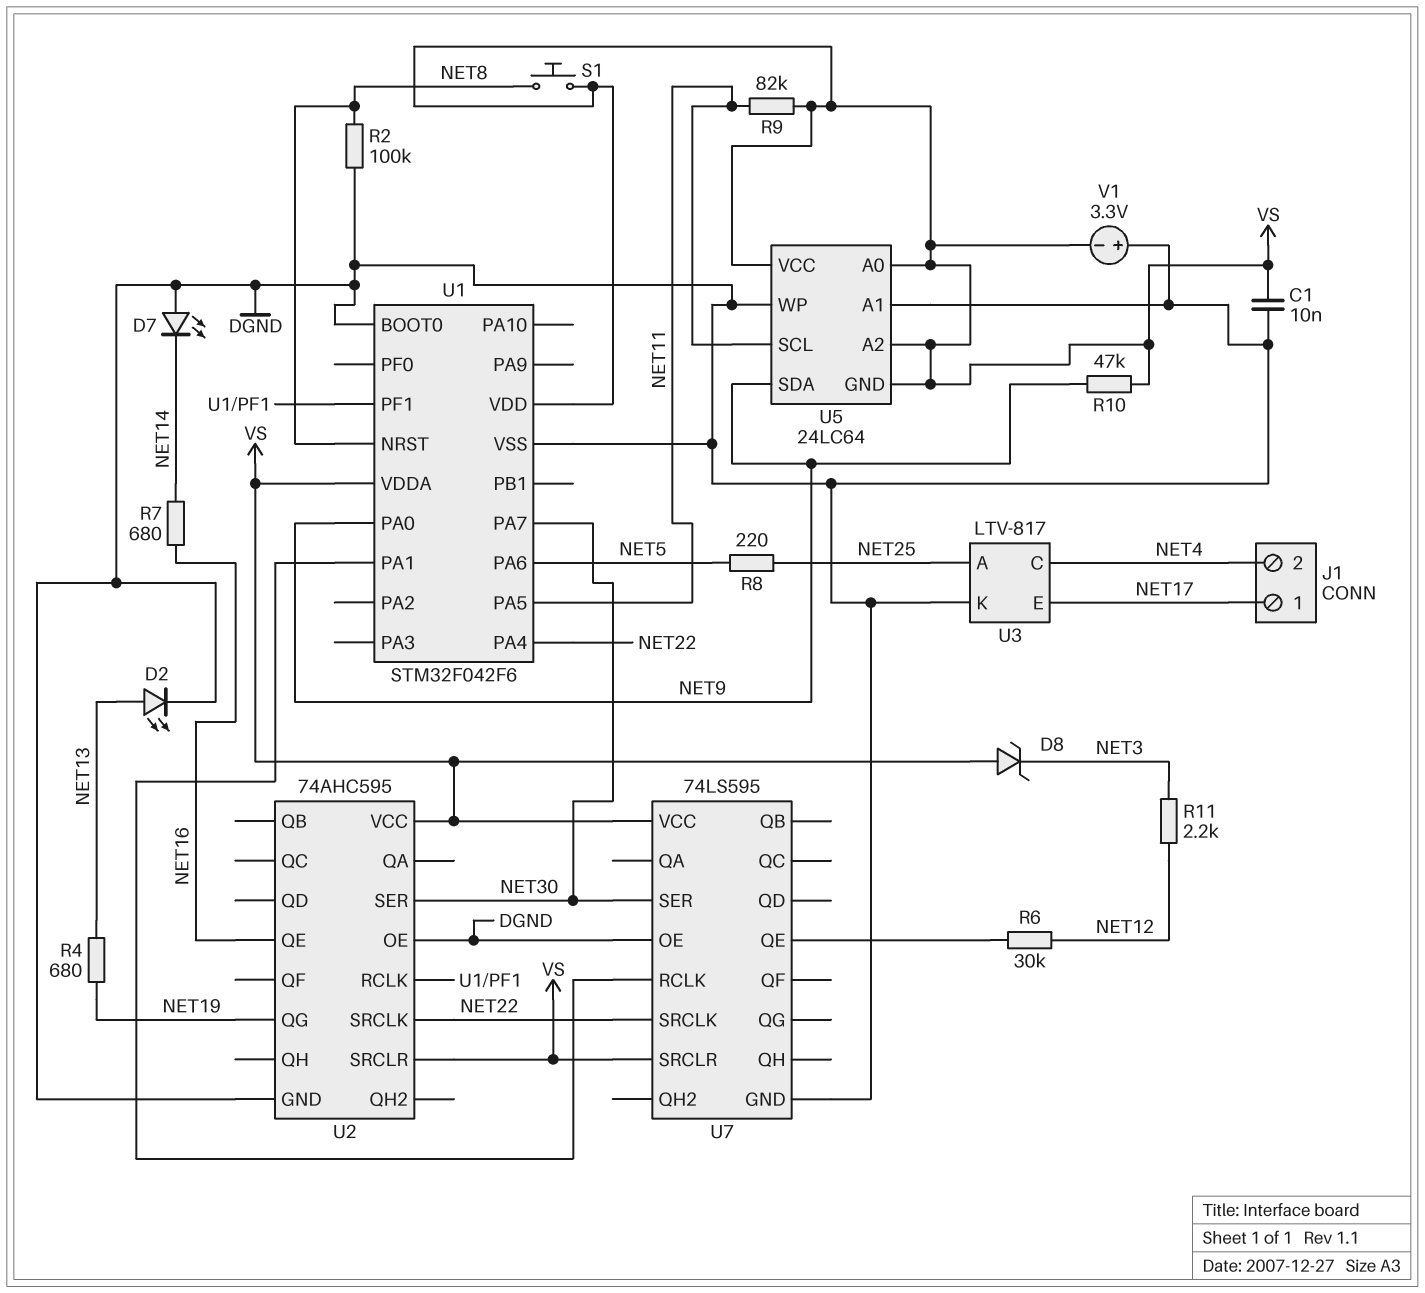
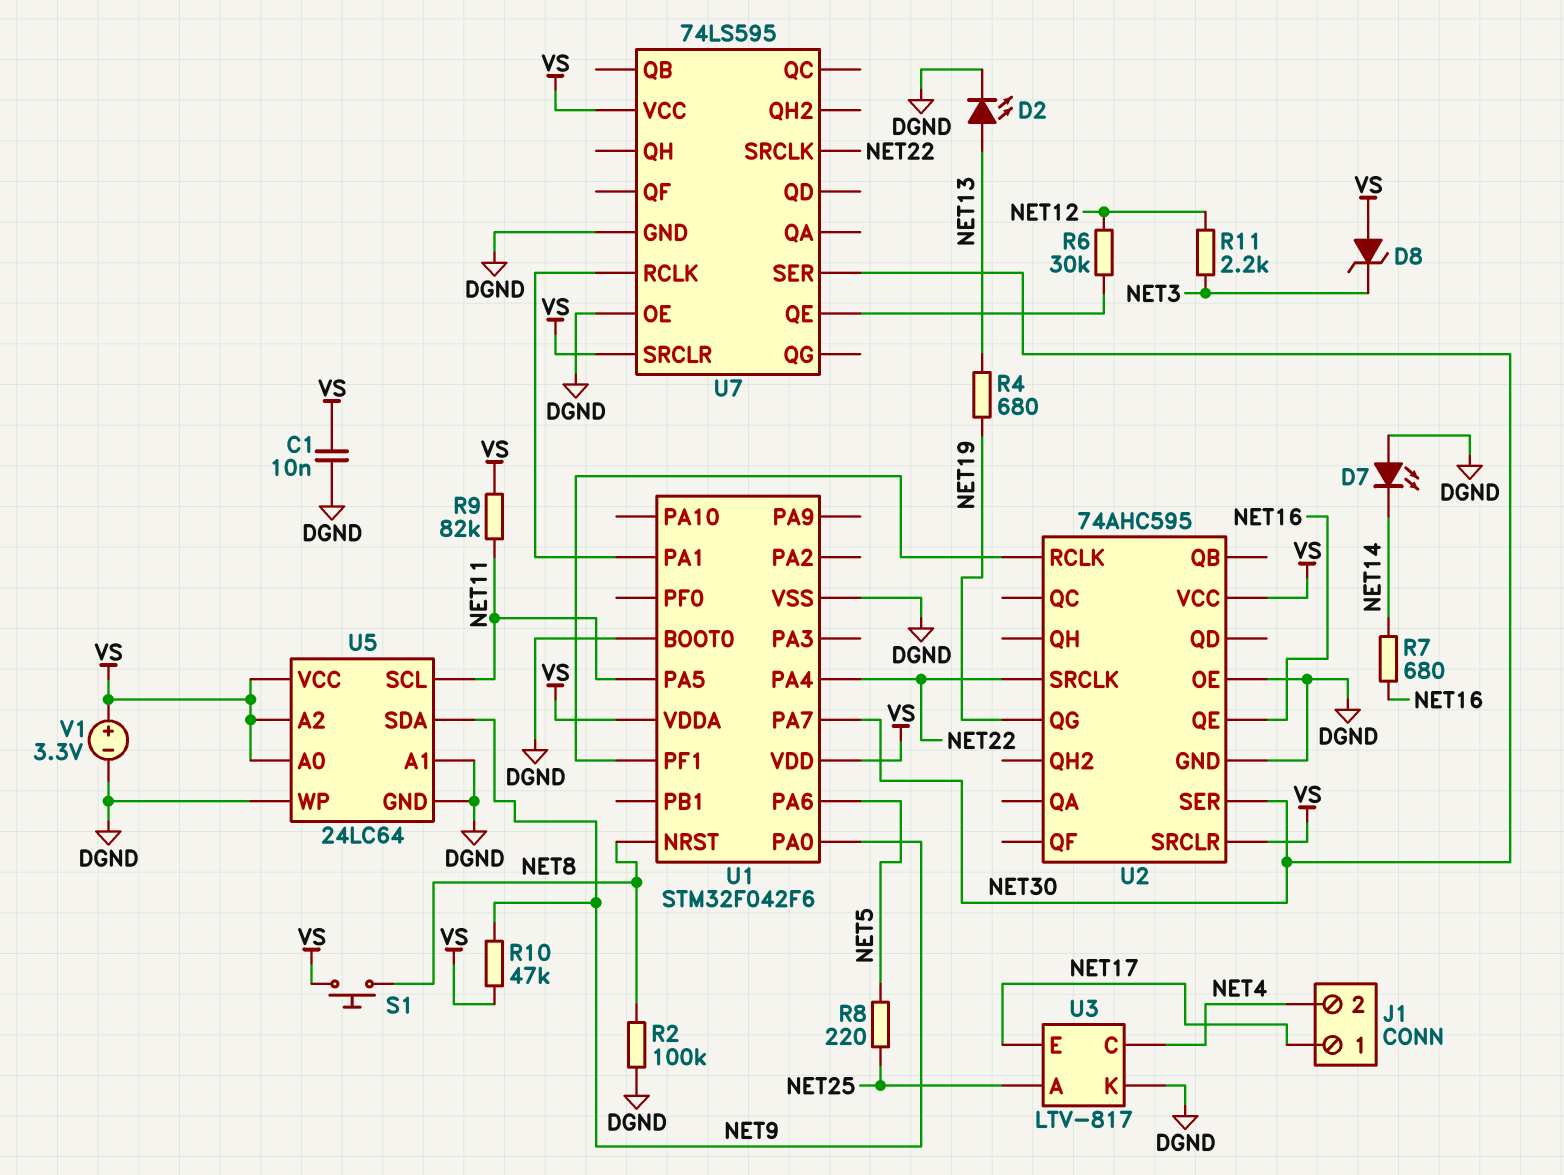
U5 pin GND: VS -> DGND
V1: 3.3V (plus DGND, minus VS) -> 3.3V (plus VS, minus DGND)

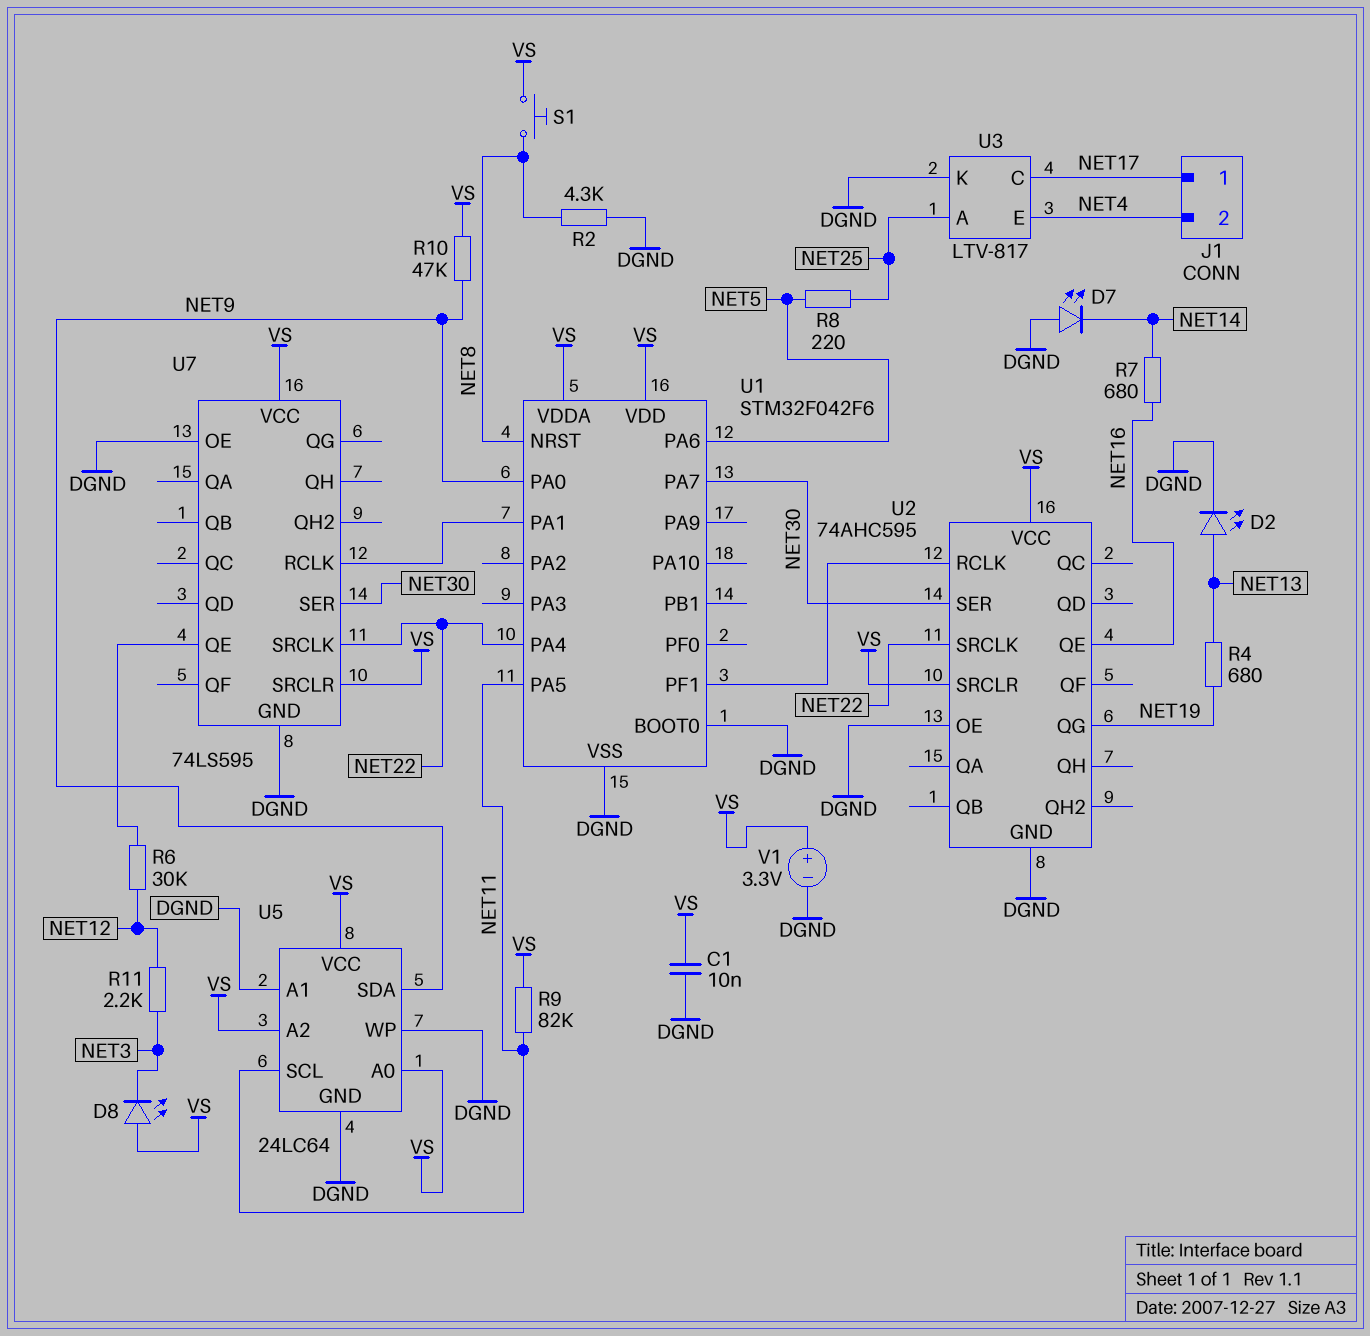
D8: zener (A VS, K NET3) -> LED (A VS, K NET3)
R2: 100k (DGND, NET8) -> 4.3k (DGND, NET8)
U3 pin C: NET4 -> NET17
U3 pin E: NET17 -> NET4

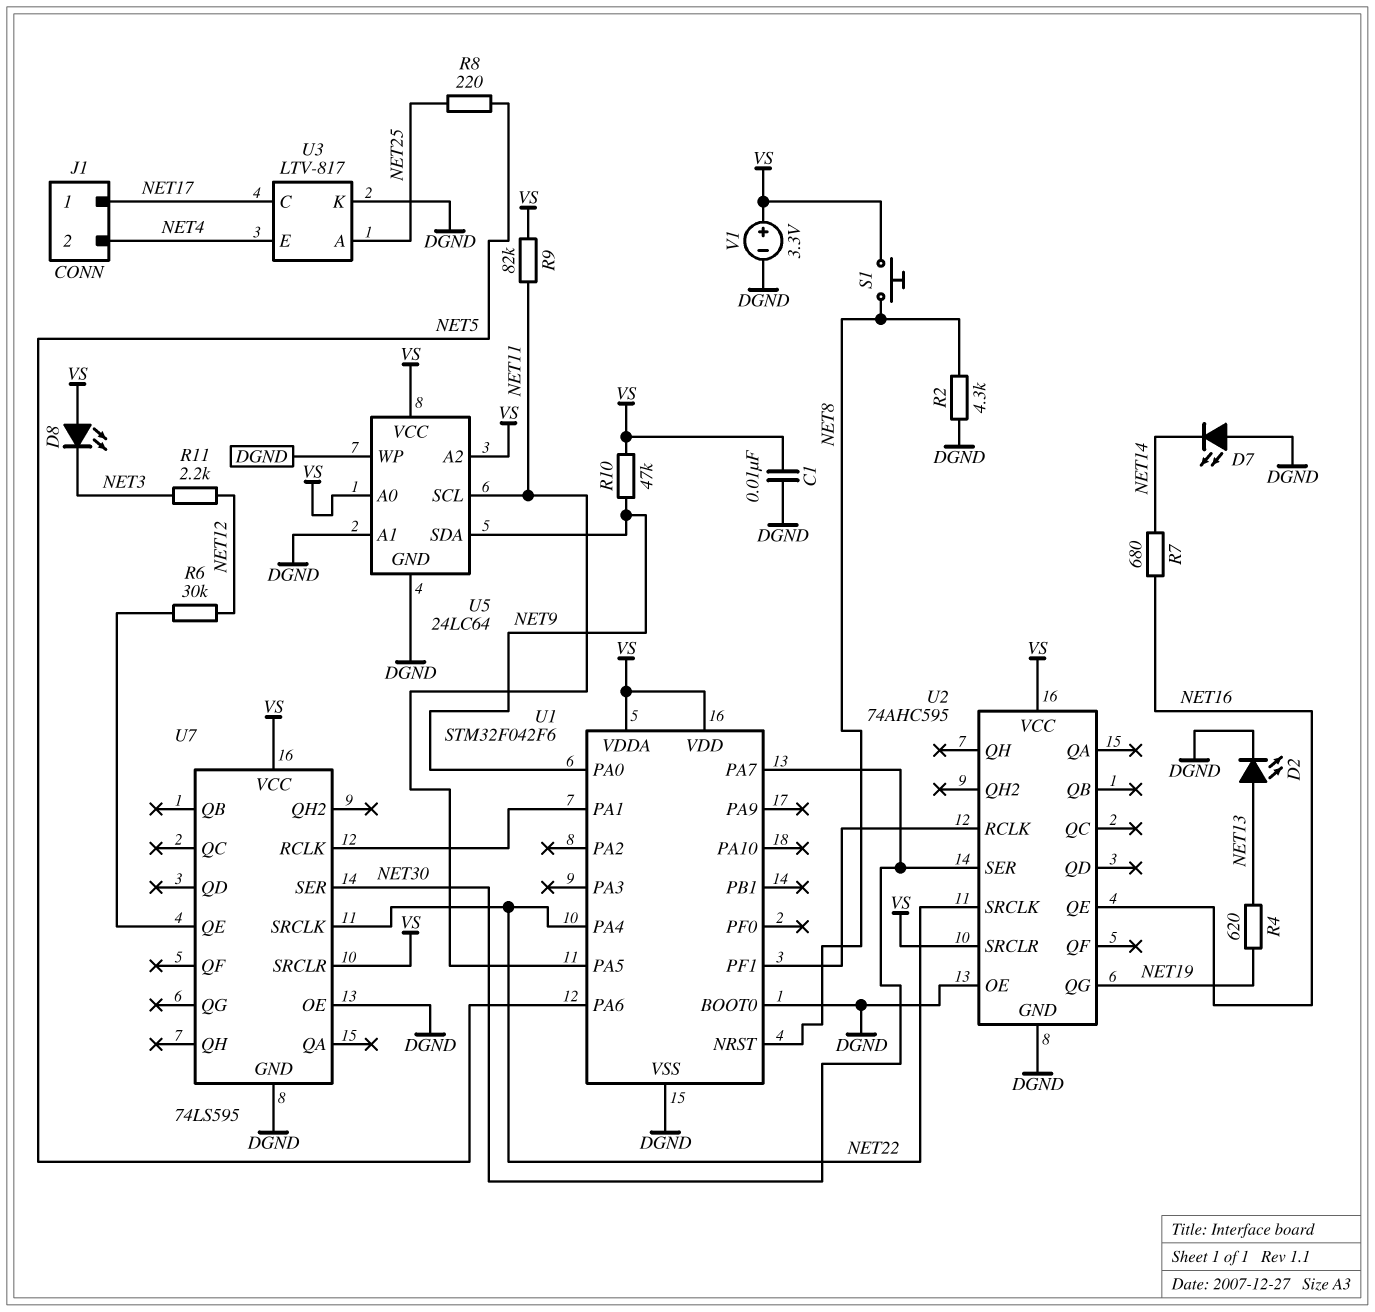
R4: 680 (NET13, NET19) -> 620 (NET13, NET19)

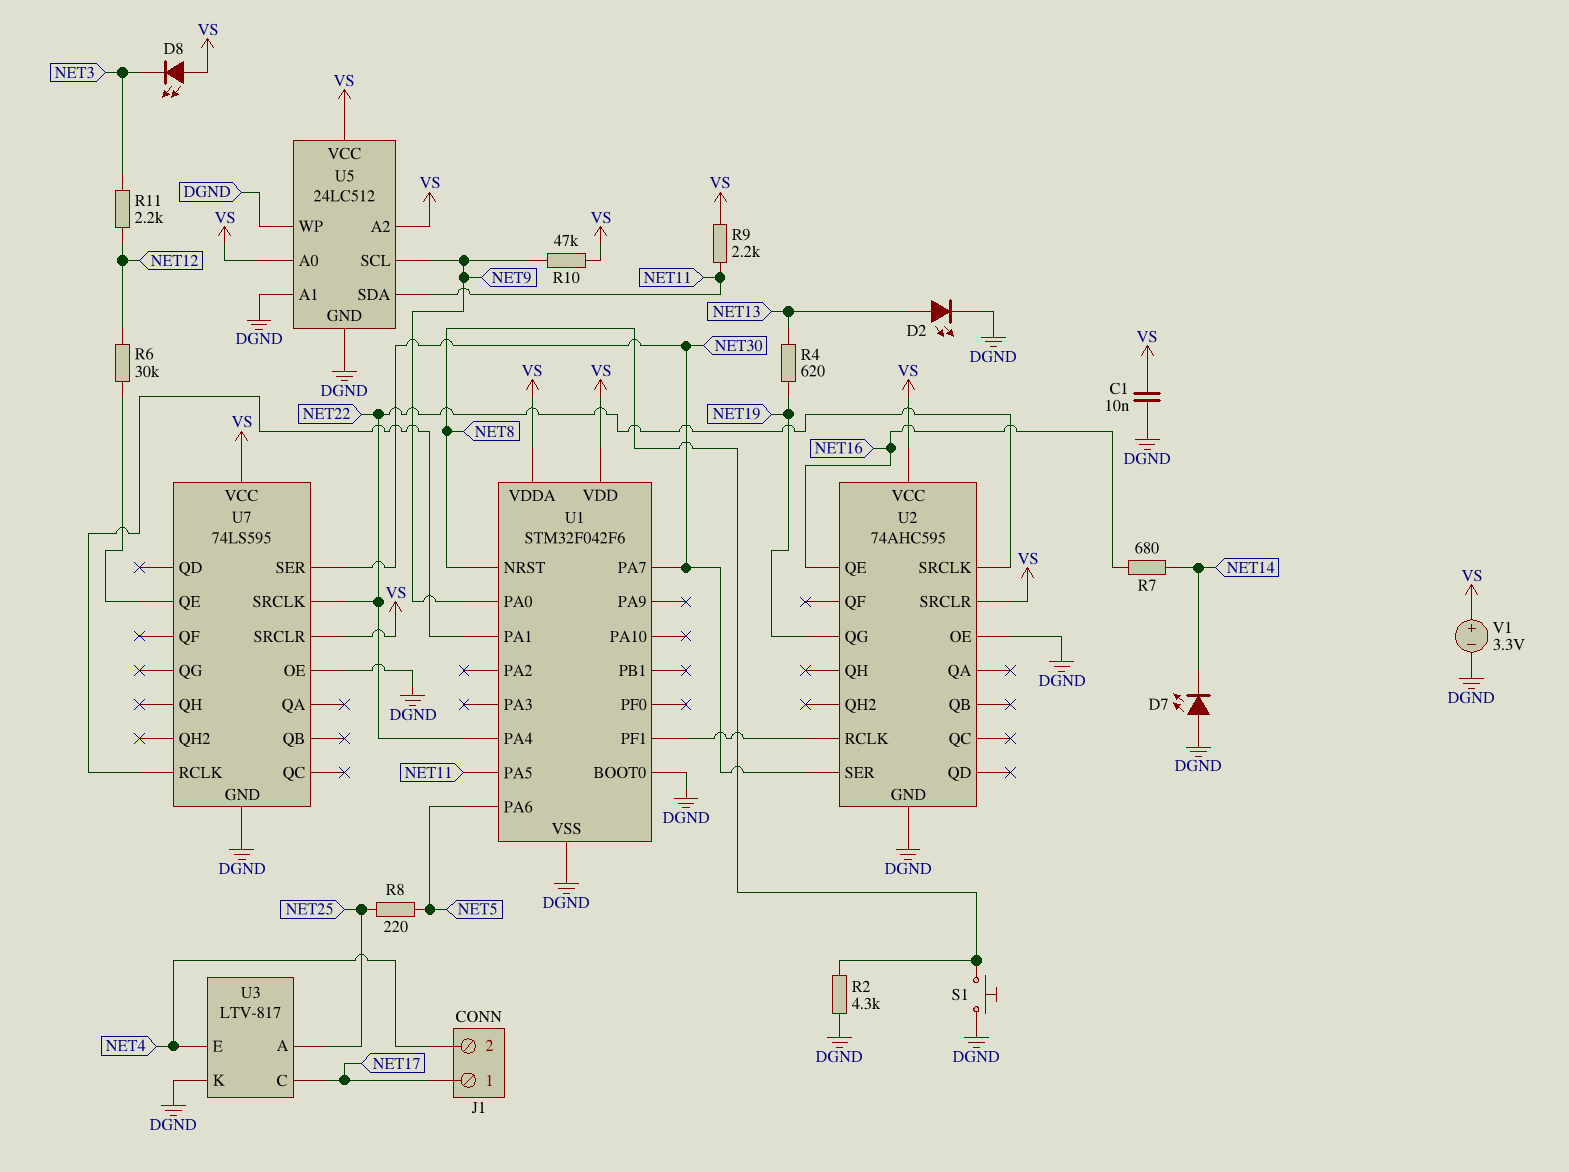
R9: 82k (NET11, VS) -> 2.2k (NET11, VS)
S1: button (NET8, VS) -> button (DGND, NET8)
U5: 24LC64 -> 24LC512
U5 pin SCL: NET11 -> NET9
U5 pin SDA: NET9 -> NET11

